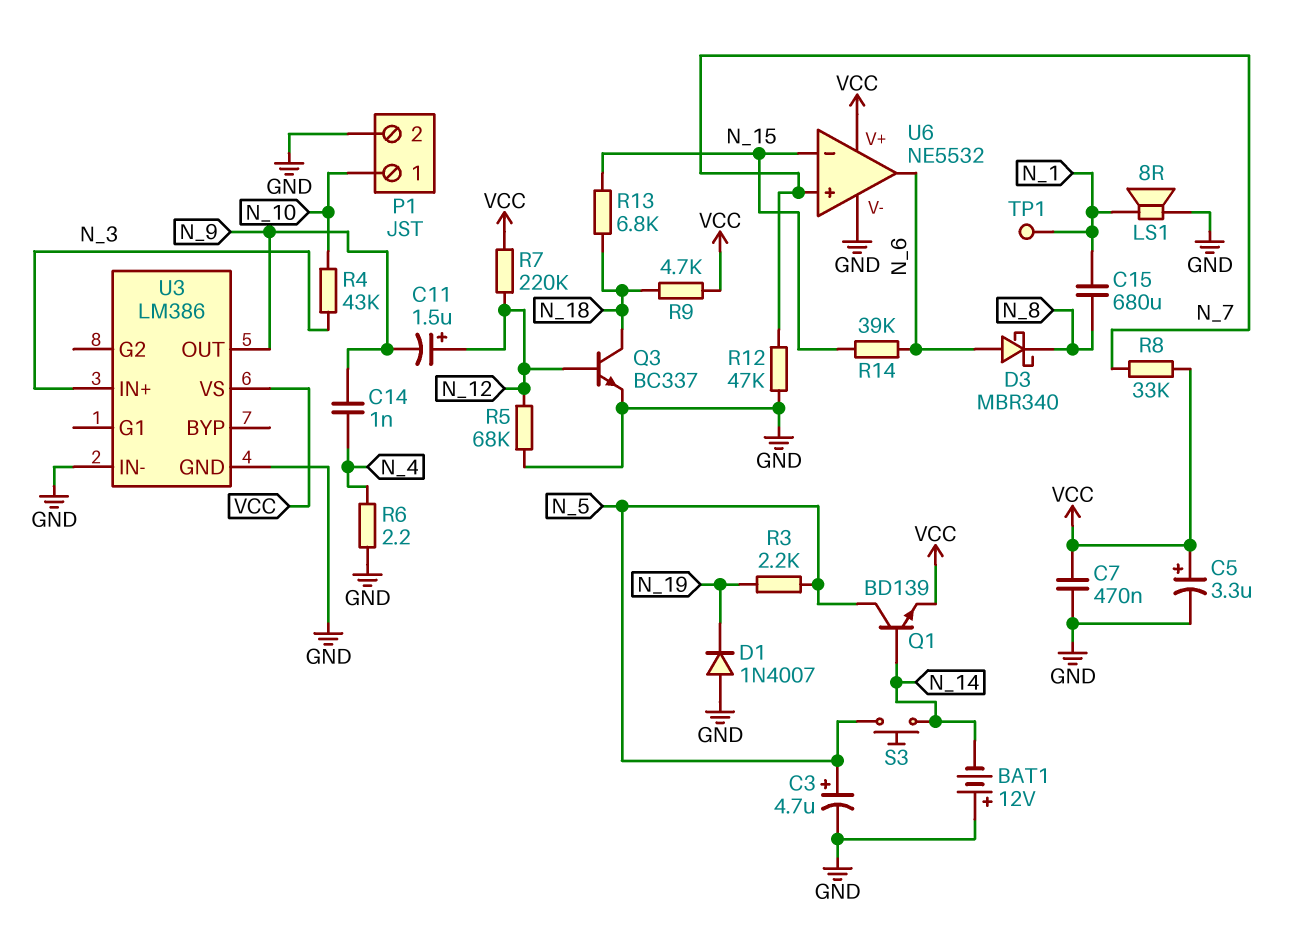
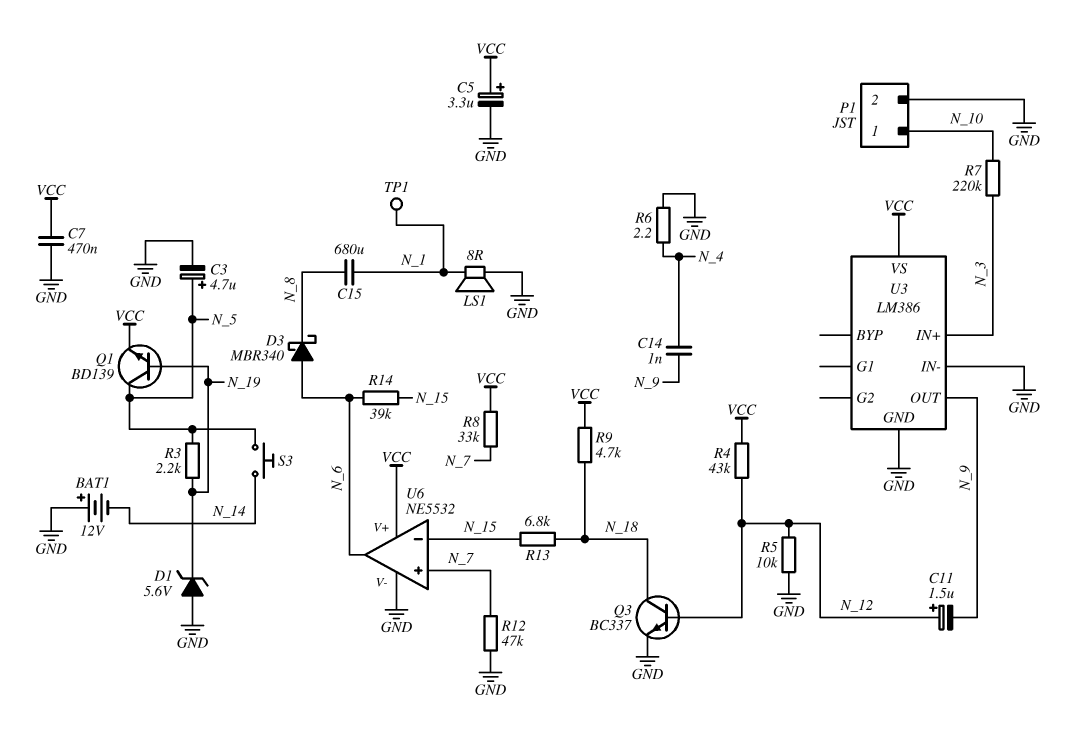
D1: diode 1N4007 (A GND, K N_19) -> zener 5.6V (A GND, K N_19)
Q1: NPN BD139 (B N_14, C N_5, E VCC) -> NPN BD139 (B N_19, C N_5, E VCC)
R4: 43k (N_3, N_10) -> 43k (N_12, VCC)
R5: 68k (GND, N_12) -> 10k (GND, N_12)
R7: 220k (N_12, VCC) -> 220k (N_3, N_10)

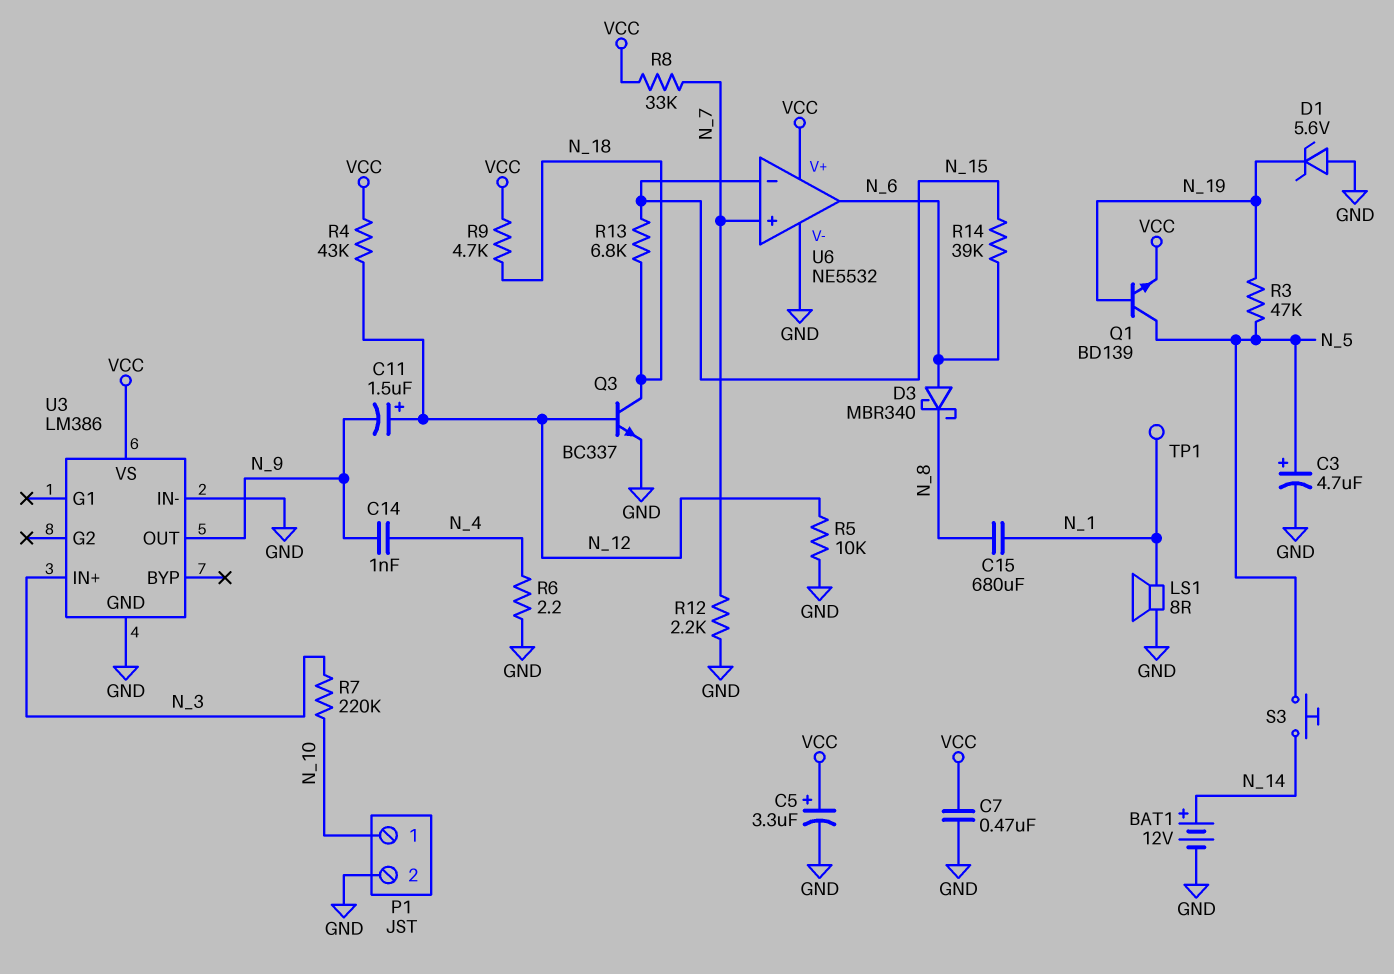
BAT1: 12V (plus GND, minus N_14) -> 12V (plus N_14, minus GND)
R3: 2.2k (N_5, N_19) -> 47k (N_5, N_19)
R12: 47k (GND, N_7) -> 2.2k (GND, N_7)

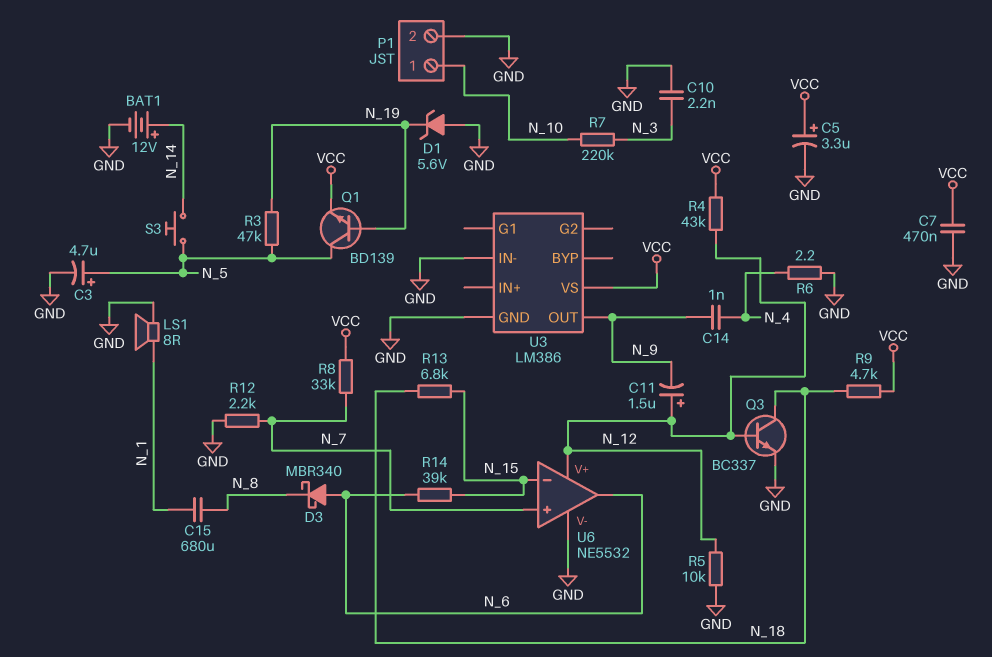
C10: none -> 2.2nF (GND, N_3)
TP1: test point (N_1) -> none
U3 pin IN+: N_3 -> none
U6 pin V+: VCC -> N_12

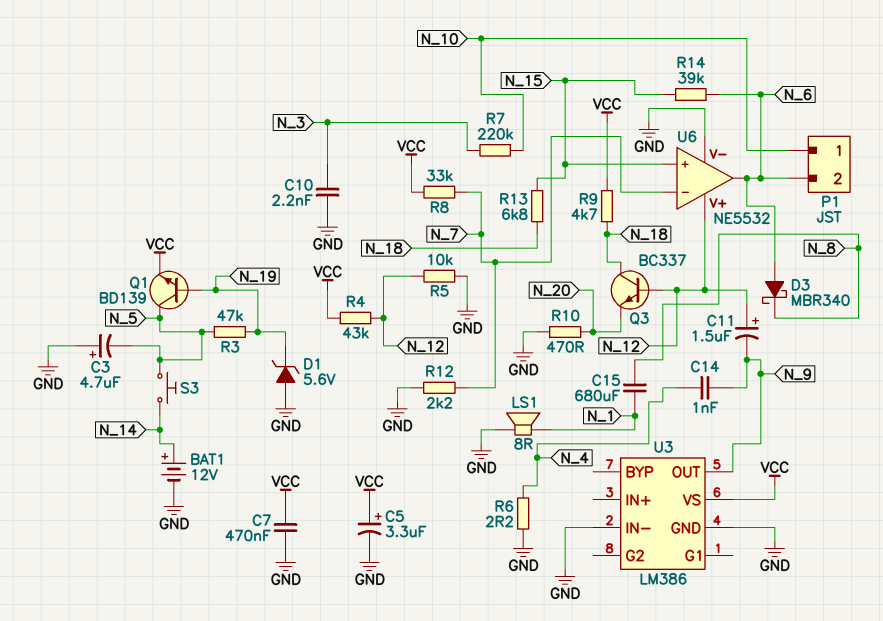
C3: 4.7uF (plus N_5, minus GND) -> 4.7uF (plus GND, minus N_5)
P1 pin 2: GND -> N_6
Q3: NPN BC337 (B N_12, C N_18, E GND) -> NPN BC337 (B N_12, C N_18, E N_20)
R10: none -> 470 (GND, N_20)
U6 pin in+: N_7 -> N_15
U6 pin in-: N_15 -> N_7

